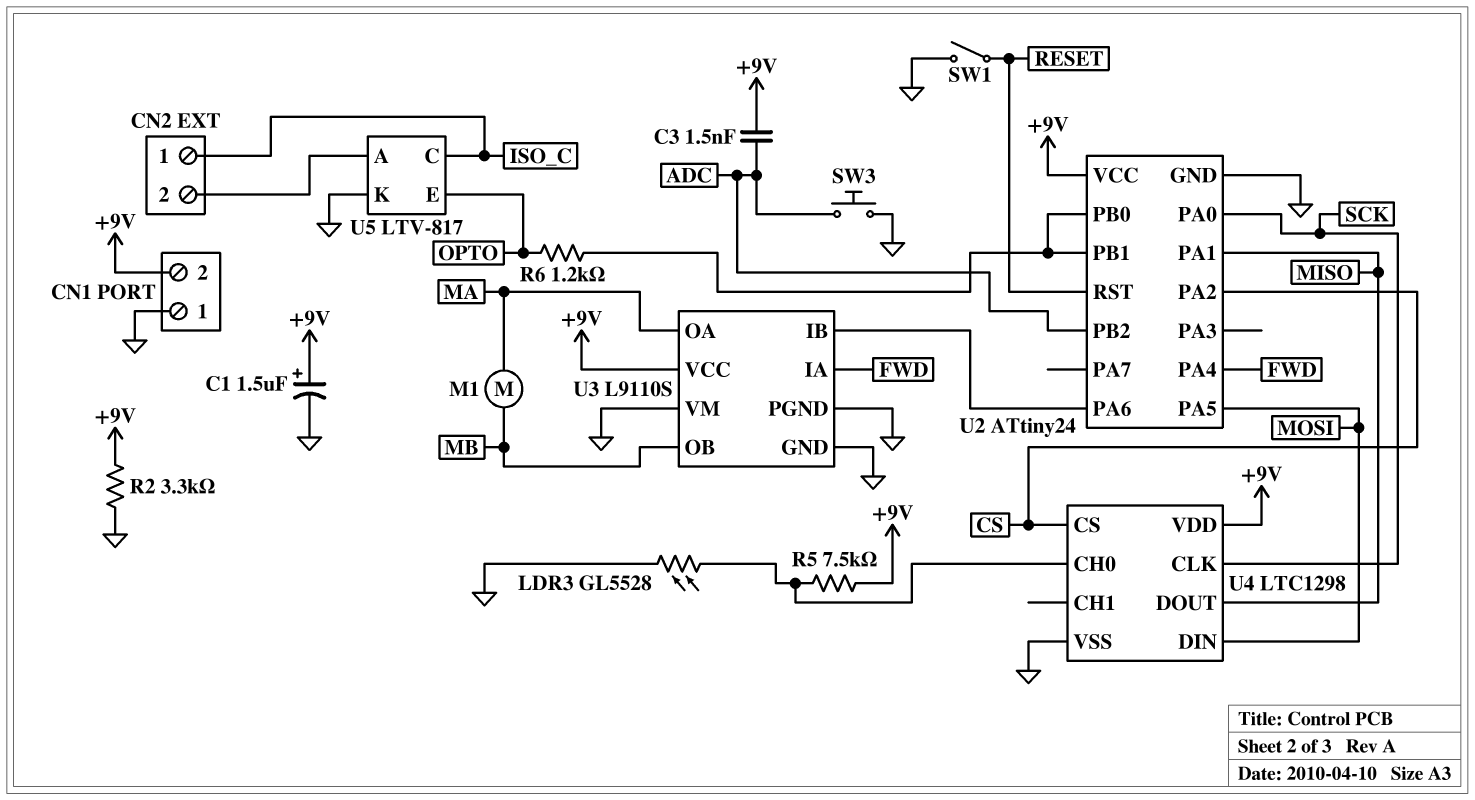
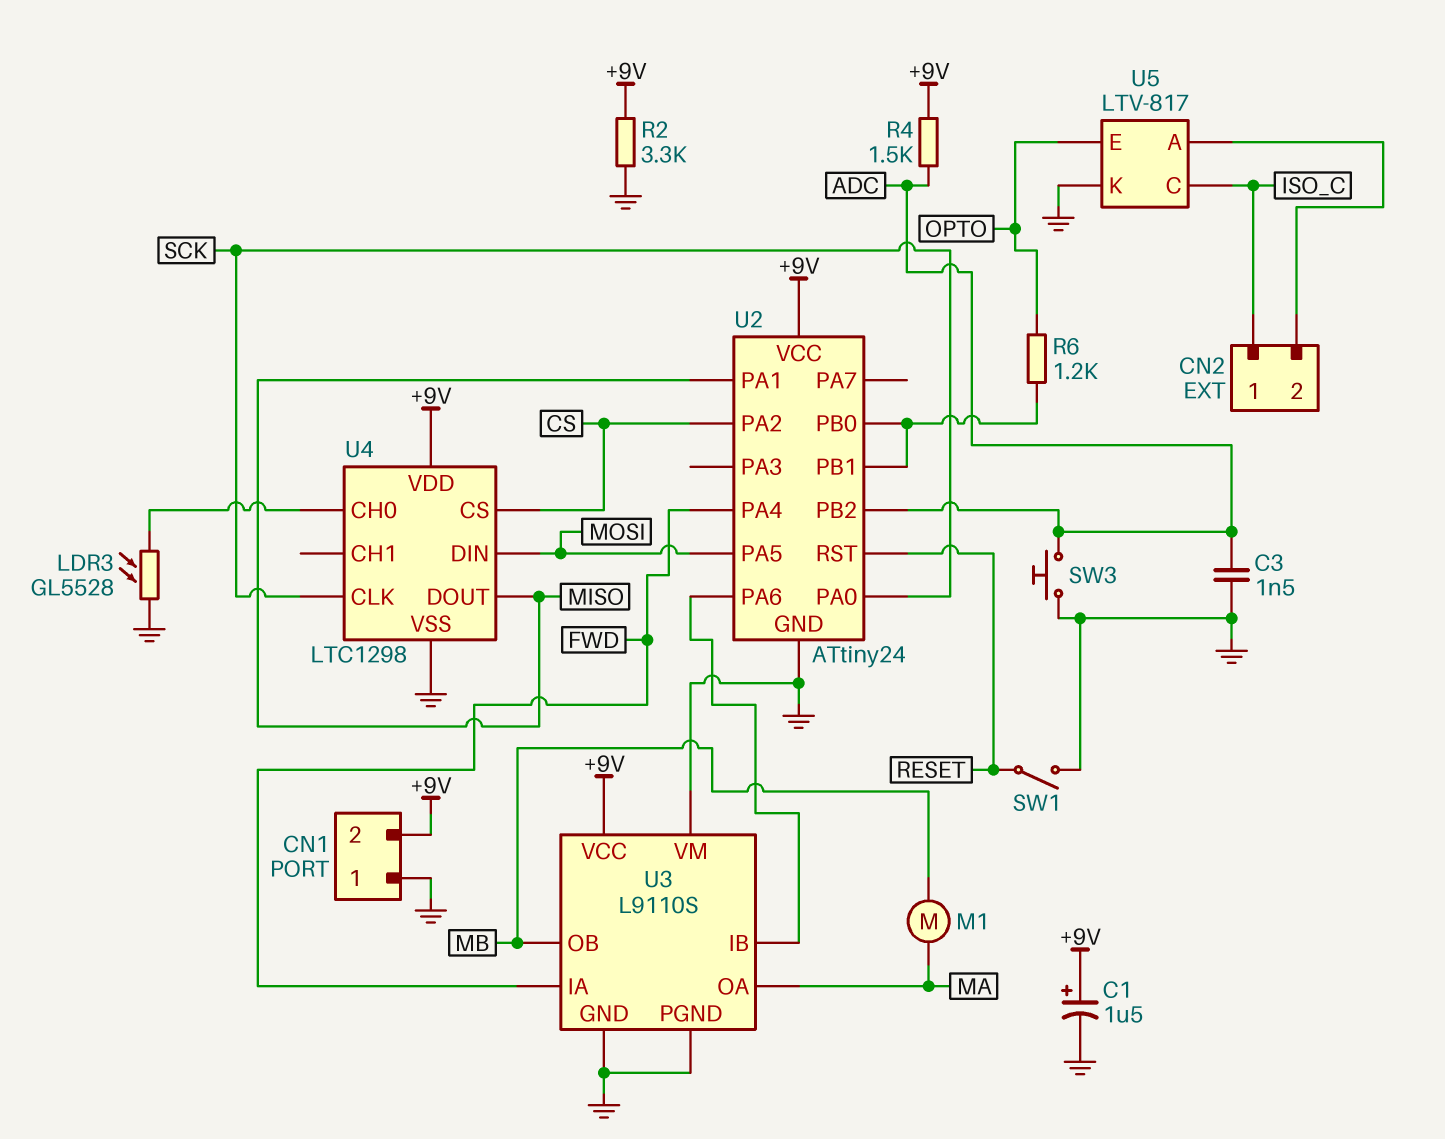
C3: 1.5nF (+9V, ADC) -> 1.5nF (ADC, GND)
R4: none -> 1.5k (+9V, ADC)
R5: 7.5k (+9V, U4/CH0) -> none

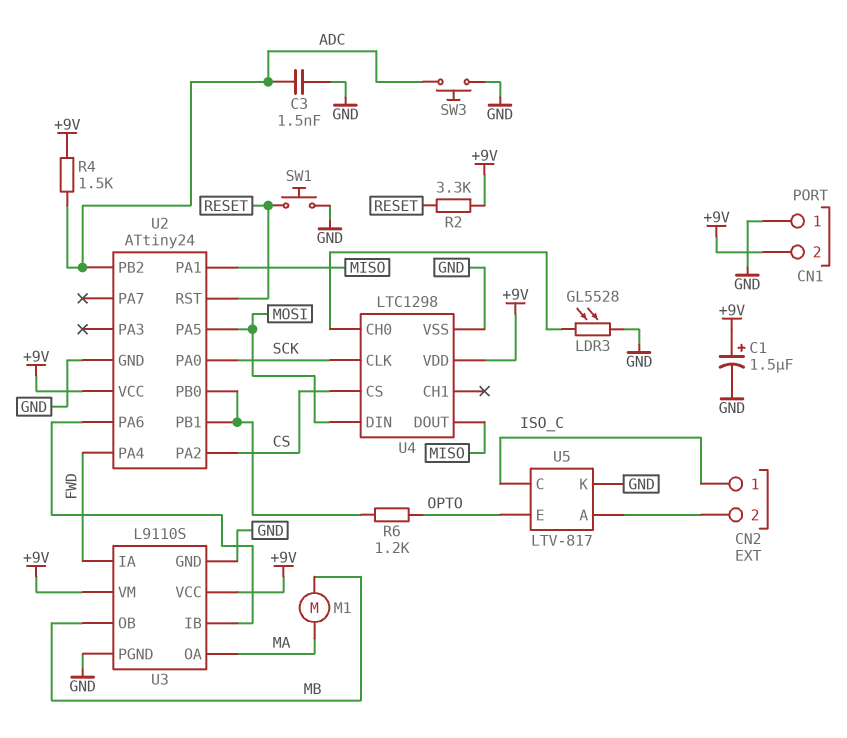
R2: 3.3k (+9V, GND) -> 3.3k (+9V, RESET)
SW1: switch (GND, RESET) -> button (GND, RESET)
U3 pin VM: GND -> +9V

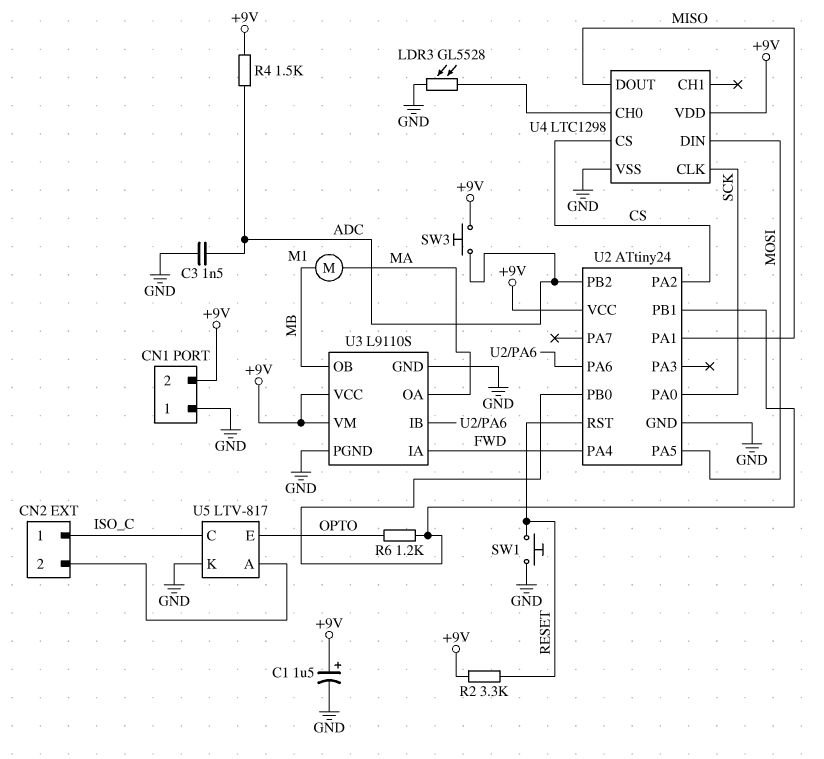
SW3: button (ADC, GND) -> button (+9V, ADC)

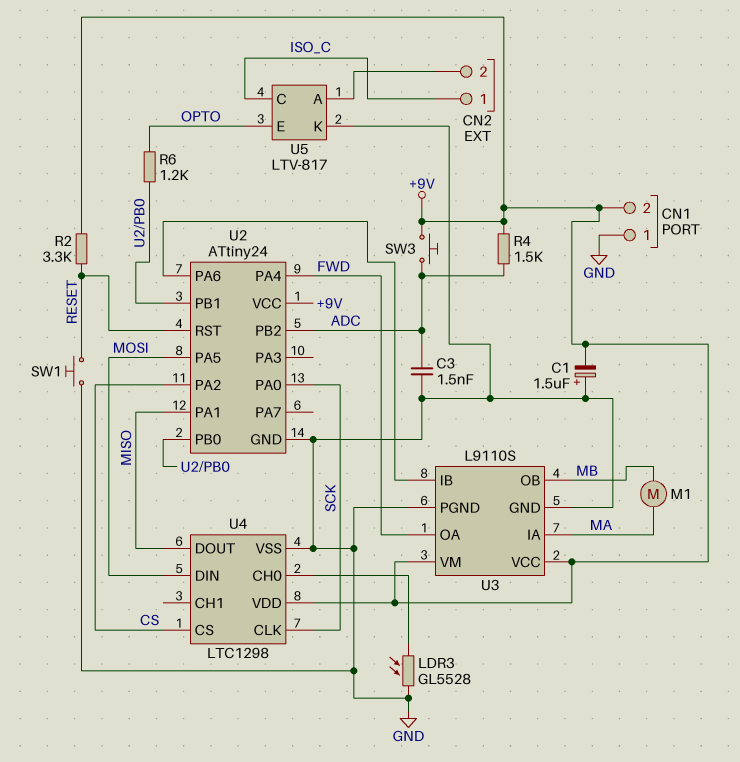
C1: 1.5uF (plus +9V, minus GND) -> 1.5uF (plus GND, minus +9V)
U3 pin IA: FWD -> MA
U3 pin OA: MA -> FWD

